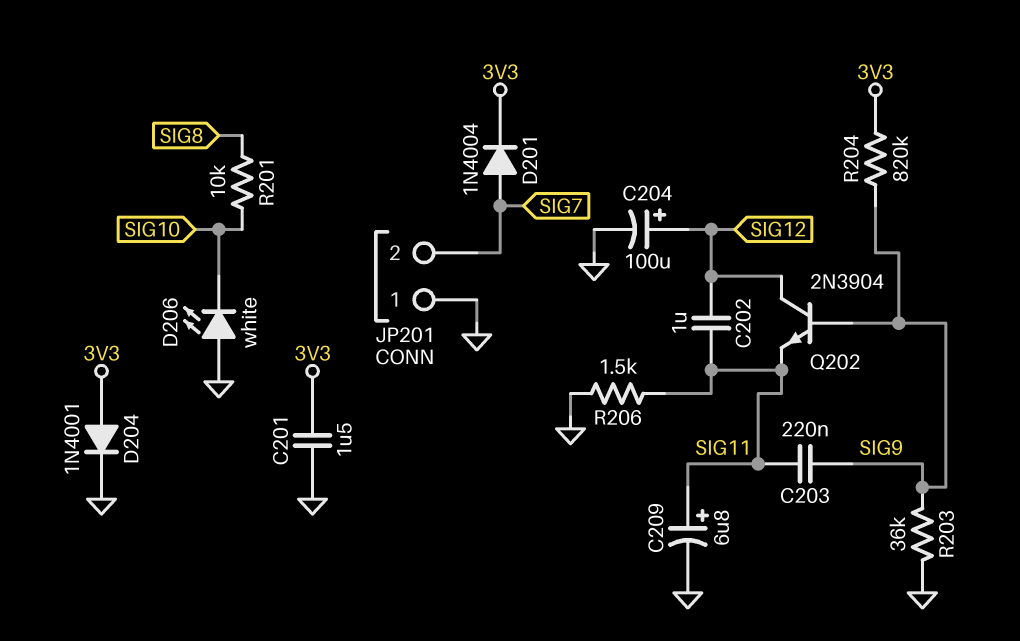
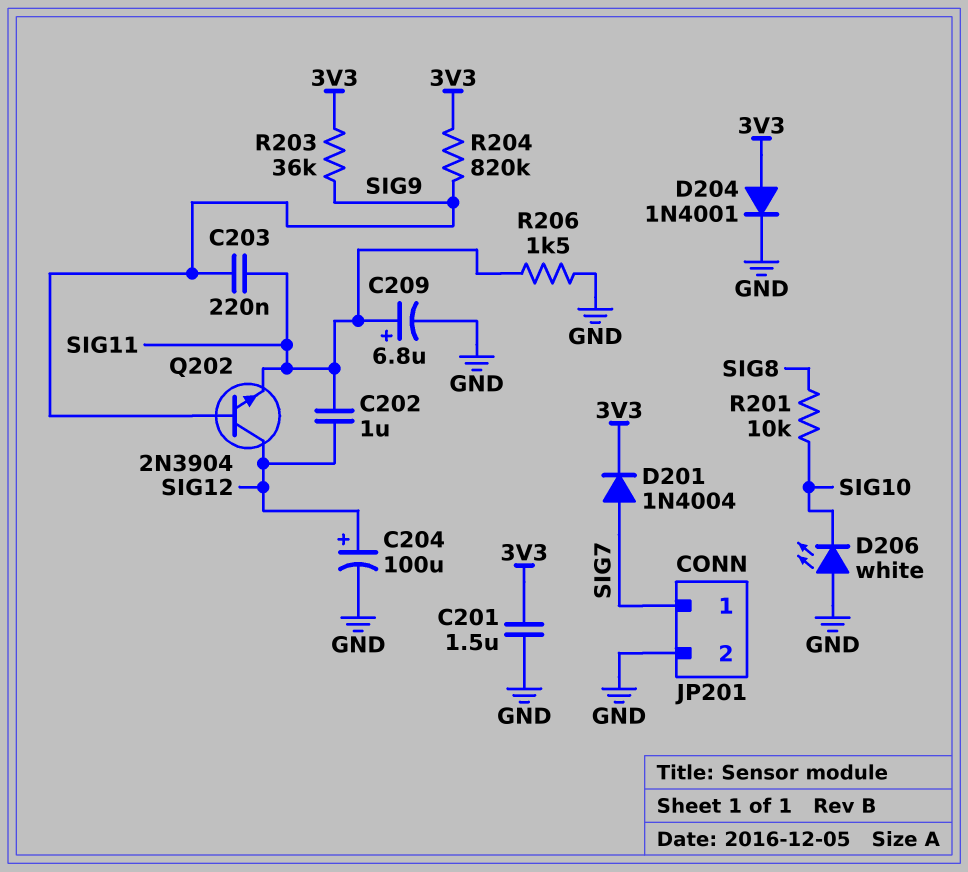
JP201 pin 1: GND -> SIG7
JP201 pin 2: SIG7 -> GND
R203: 36k (GND, SIG9) -> 36k (3V3, SIG9)

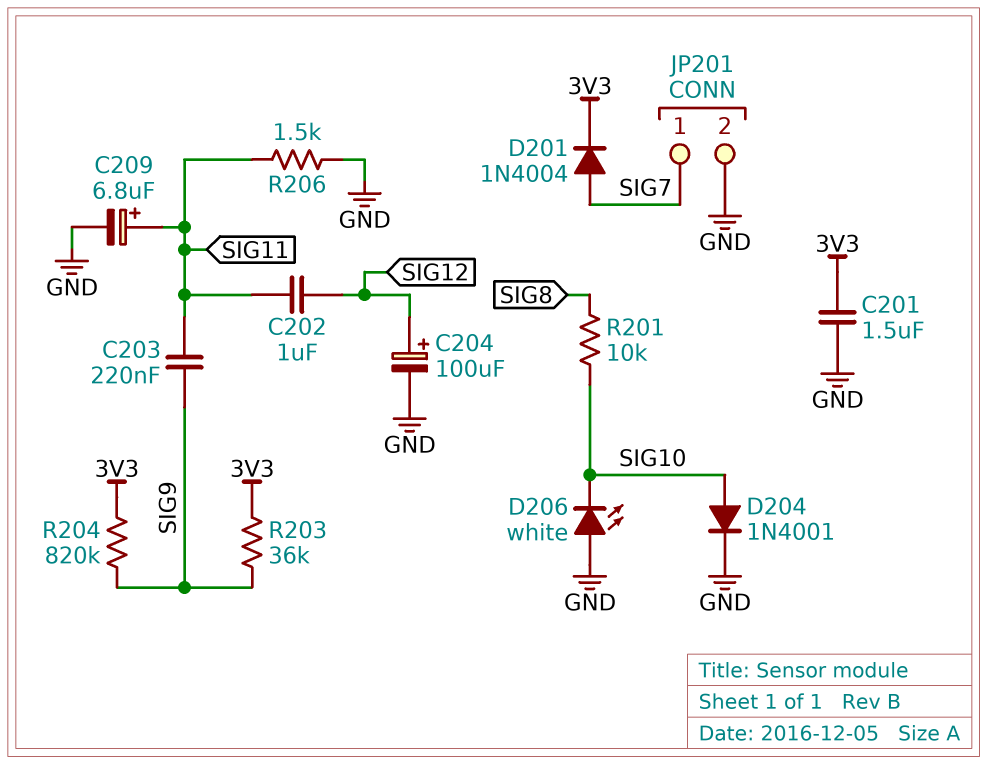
D204: diode 1N4001 (A 3V3, K GND) -> diode 1N4001 (A SIG10, K GND)
Q202: NPN 2N3904 (B SIG9, C SIG12, E SIG11) -> none

